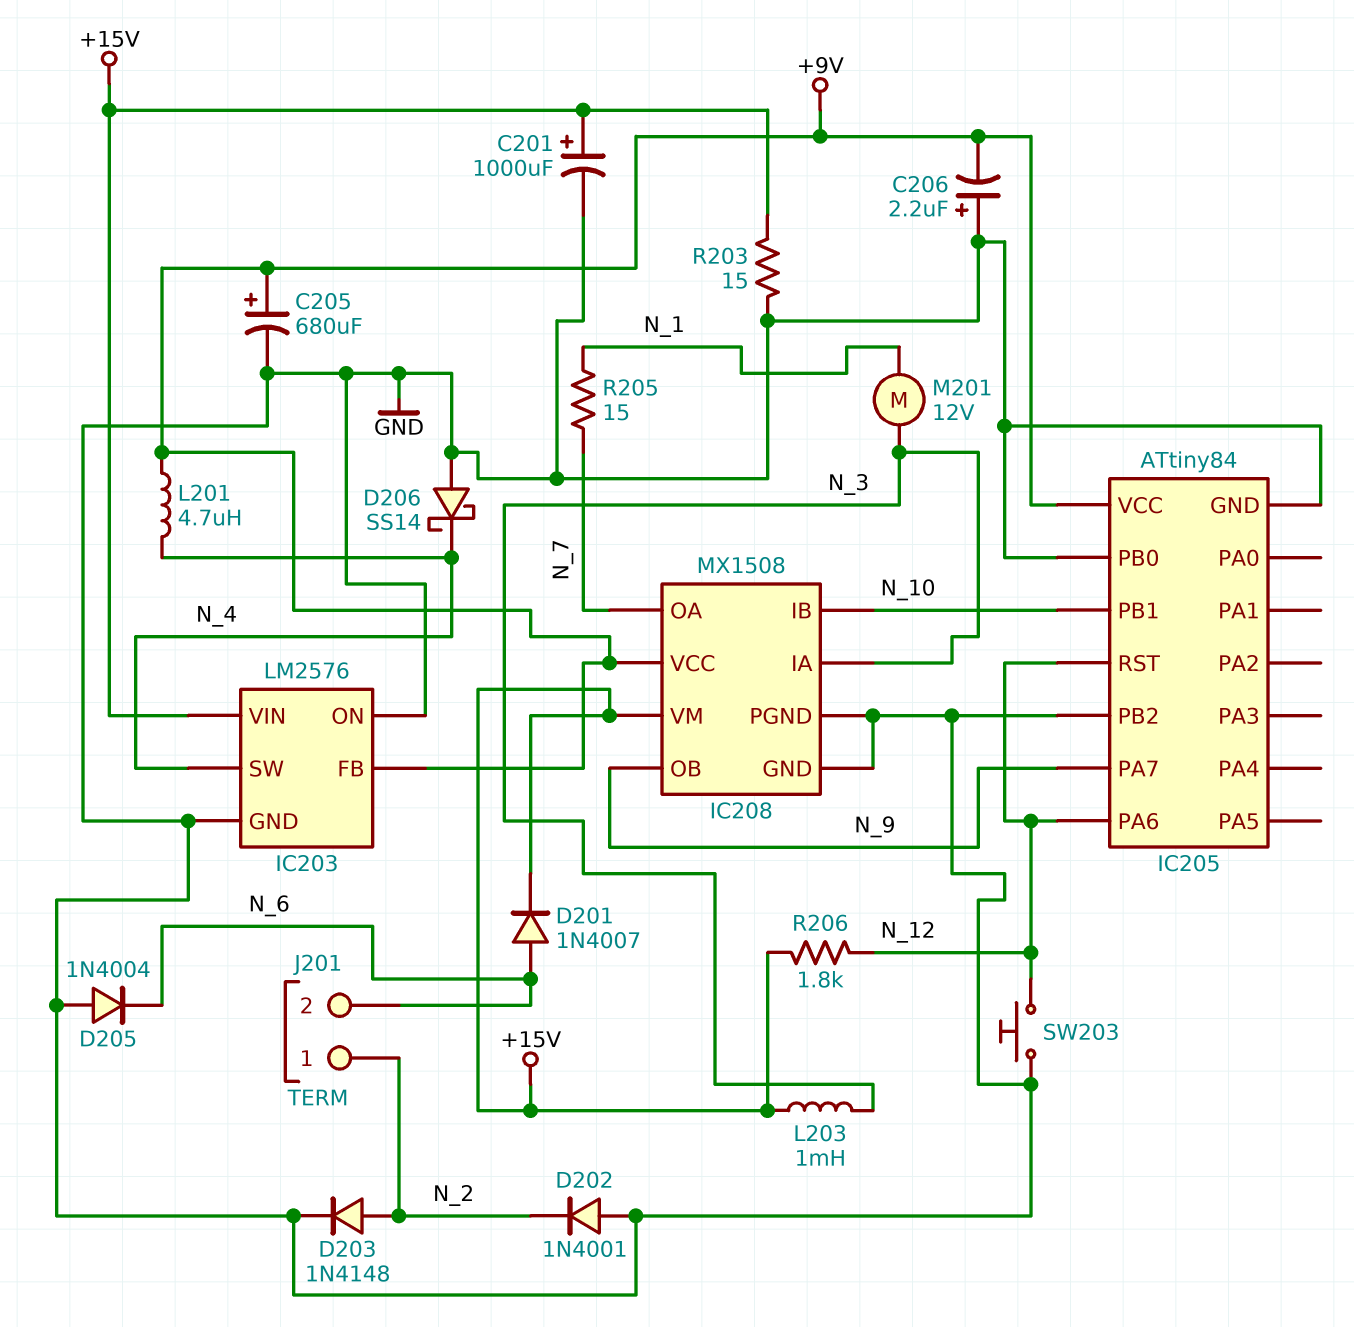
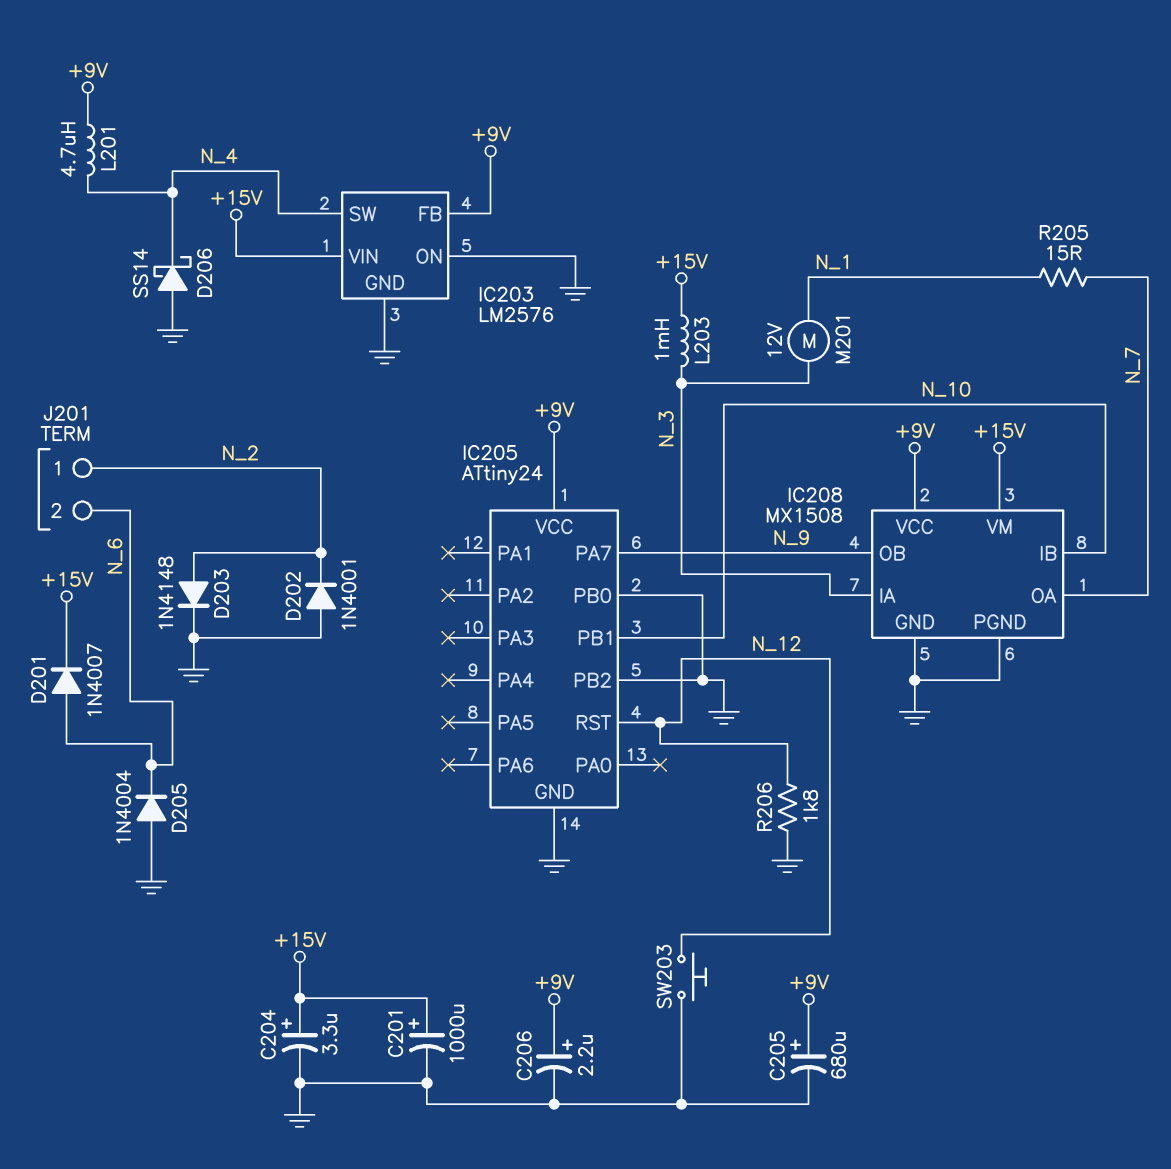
C204: none -> 3.3uF (plus +15V, minus GND)
C206: 2.2uF (plus GND, minus +9V) -> 2.2uF (plus +9V, minus GND)
IC205: ATtiny84 -> ATtiny24
IC205 pin PA6: N_12 -> none
R203: 15 (+15V, GND) -> none
R206: 1.8k (+15V, N_12) -> 1.8k (GND, N_12)

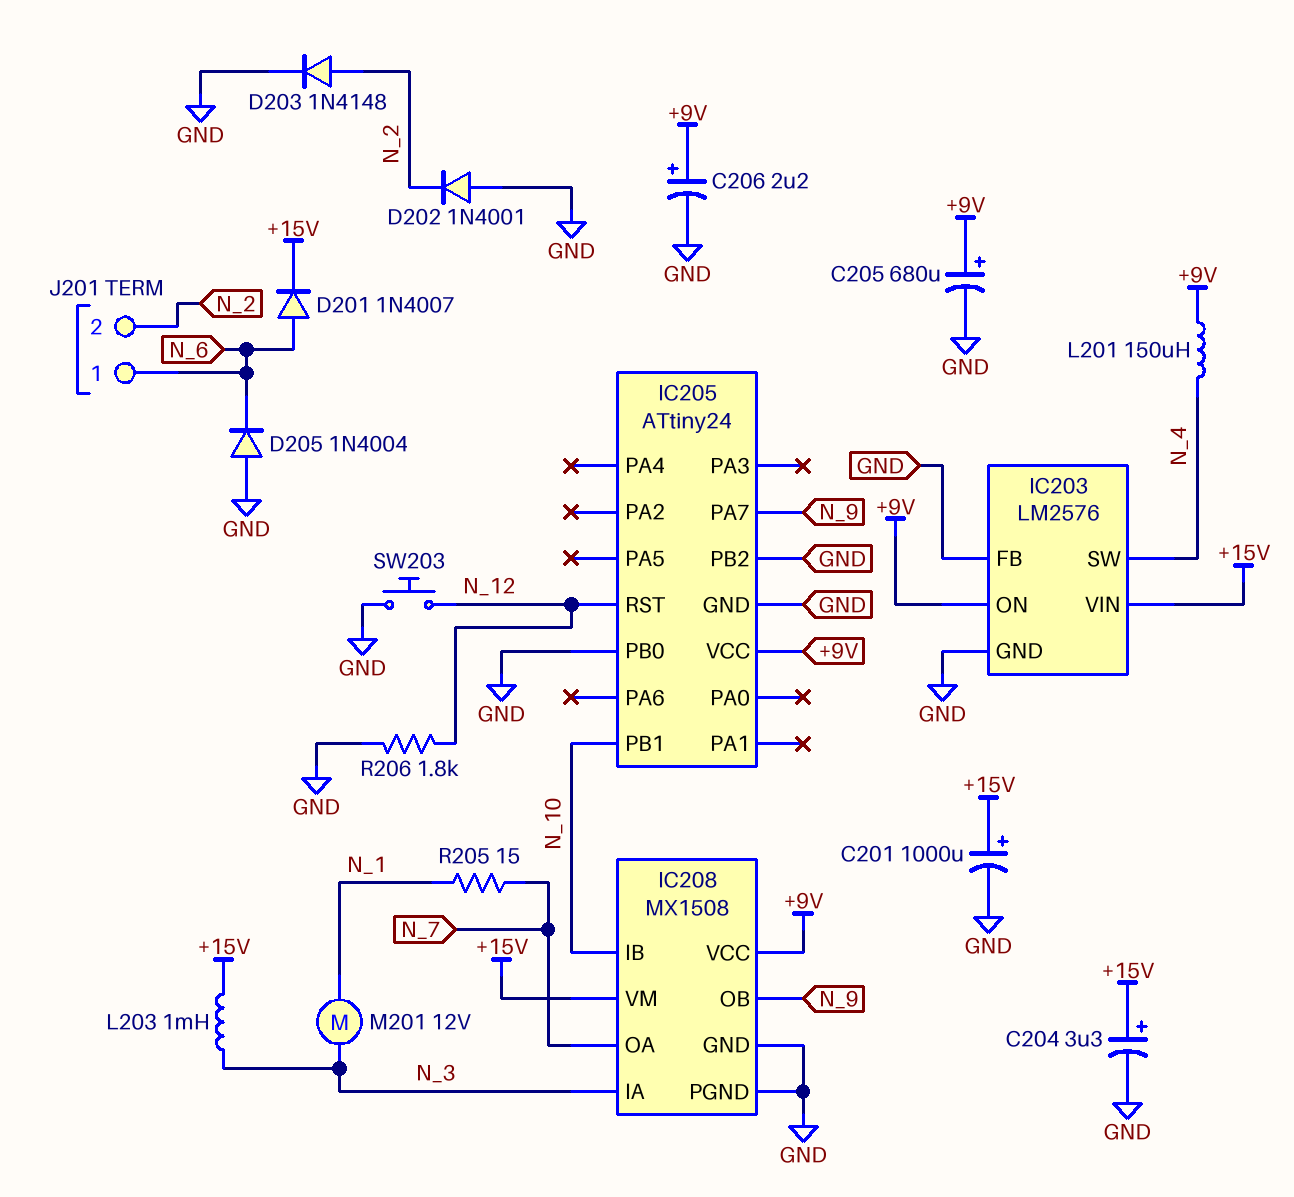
D206: schottky SS14 (A GND, K N_4) -> none
IC203 pin FB: +9V -> GND
IC203 pin ON: GND -> +9V
J201 pin 1: N_2 -> N_6
J201 pin 2: N_6 -> N_2
L201: 4.7uH (+9V, N_4) -> 150uH (+9V, N_4)

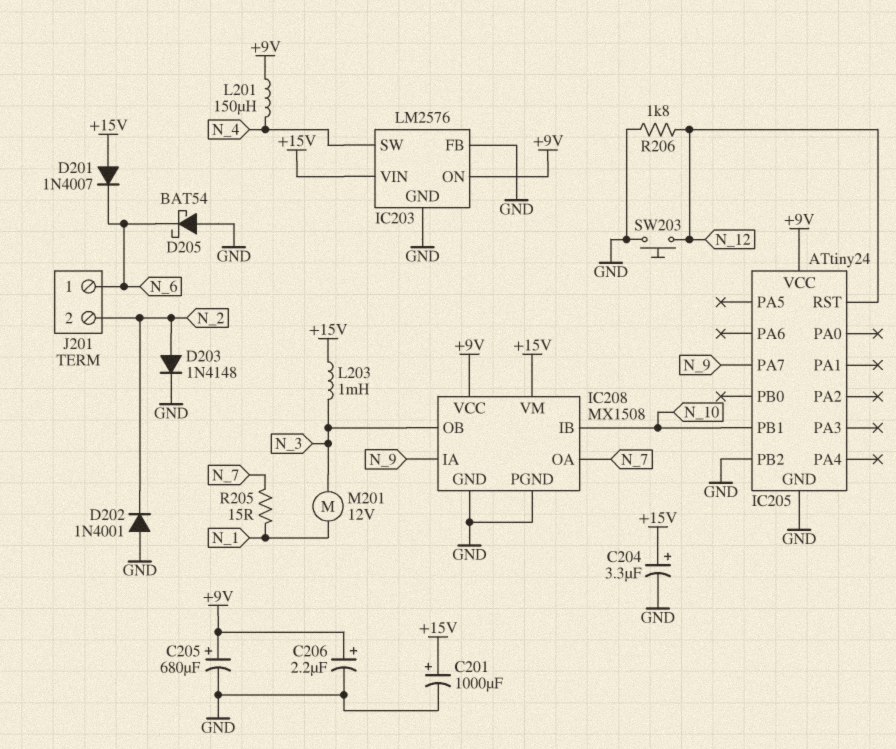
D201: diode 1N4007 (A N_6, K +15V) -> diode 1N4007 (A +15V, K N_6)
D205: diode 1N4004 (A GND, K N_6) -> schottky BAT54 (A GND, K N_6)
IC205 pin PB0: GND -> none
IC208 pin IA: N_3 -> N_9
IC208 pin OB: N_9 -> N_3

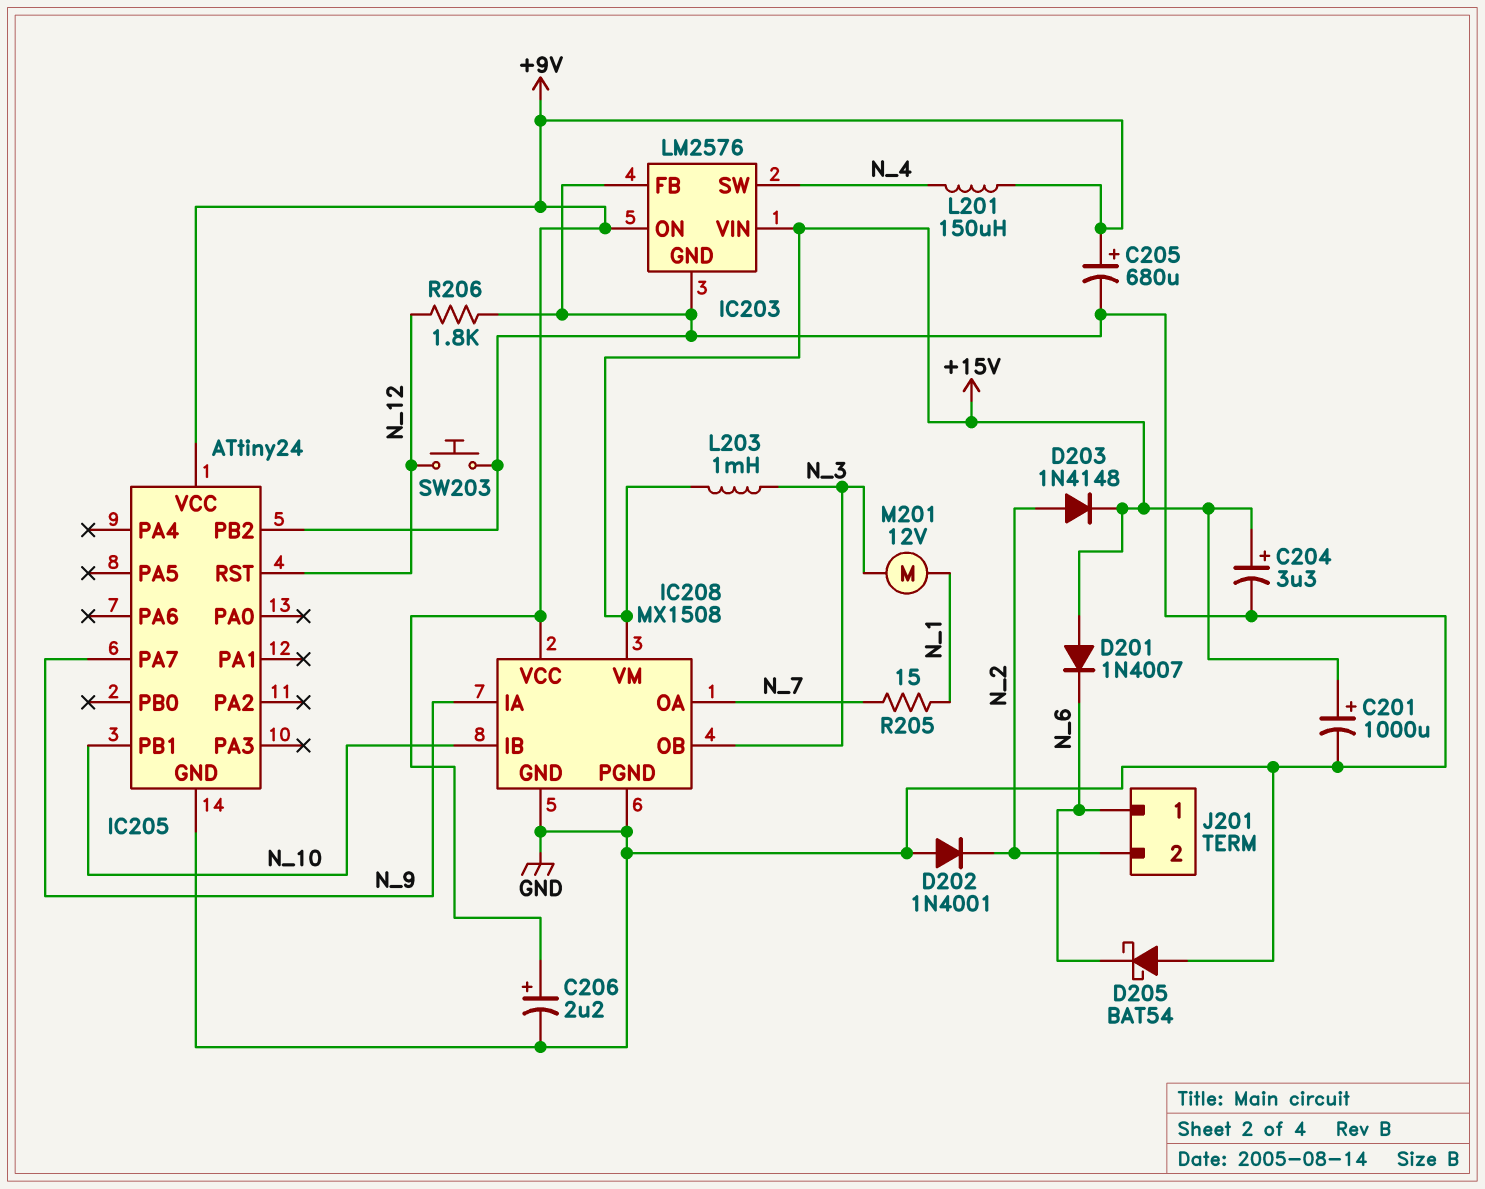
D203: diode 1N4148 (A N_2, K GND) -> diode 1N4148 (A N_2, K +15V)

